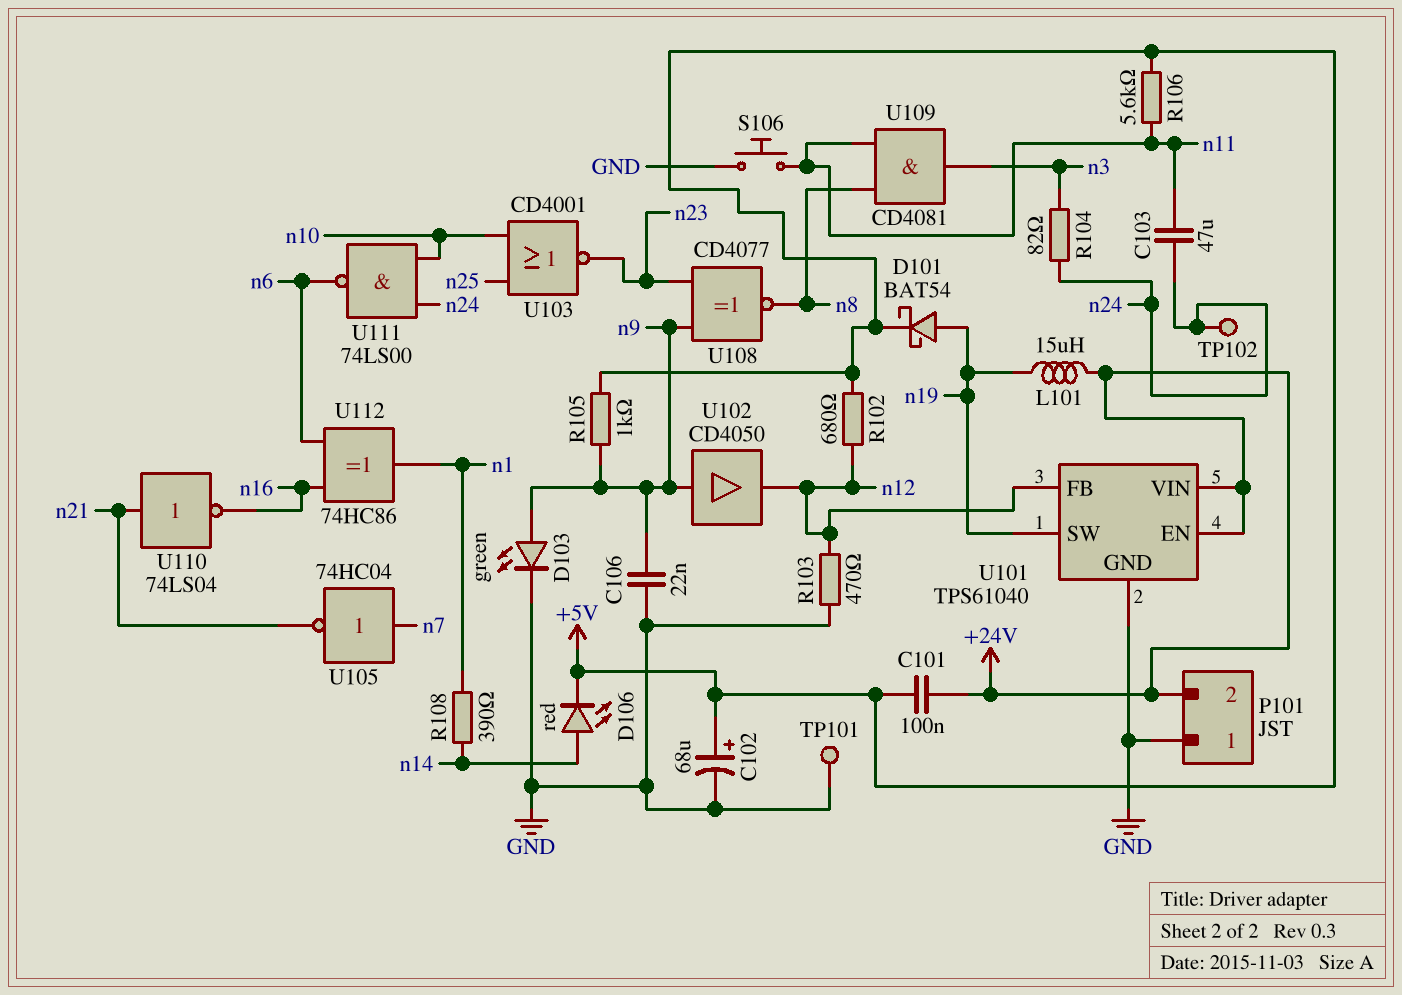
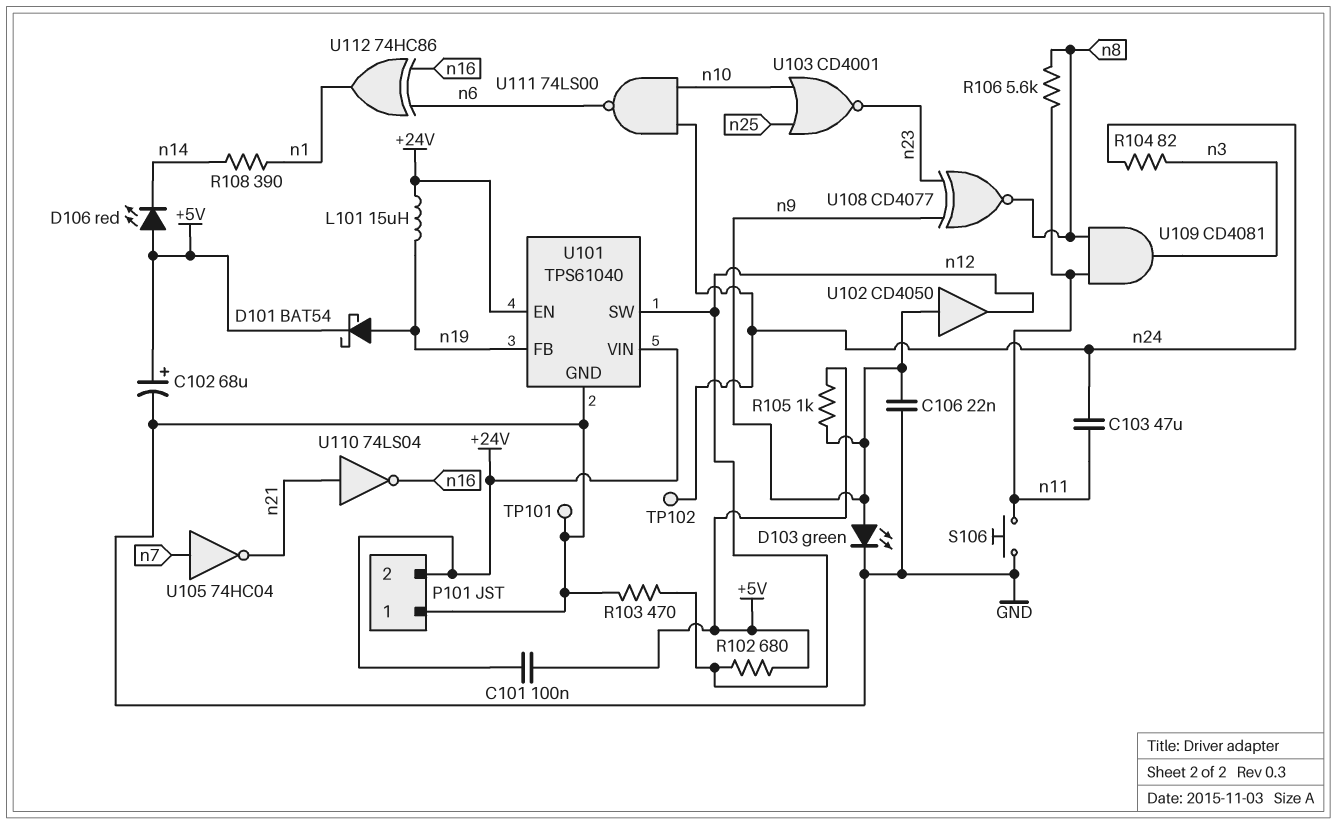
D106: LED red (A n14, K +5V) -> LED red (A +5V, K n14)
R106: 5.6k (+5V, n11) -> 5.6k (n8, n11)
U101 pin FB: n12 -> n19
U101 pin SW: n19 -> n12

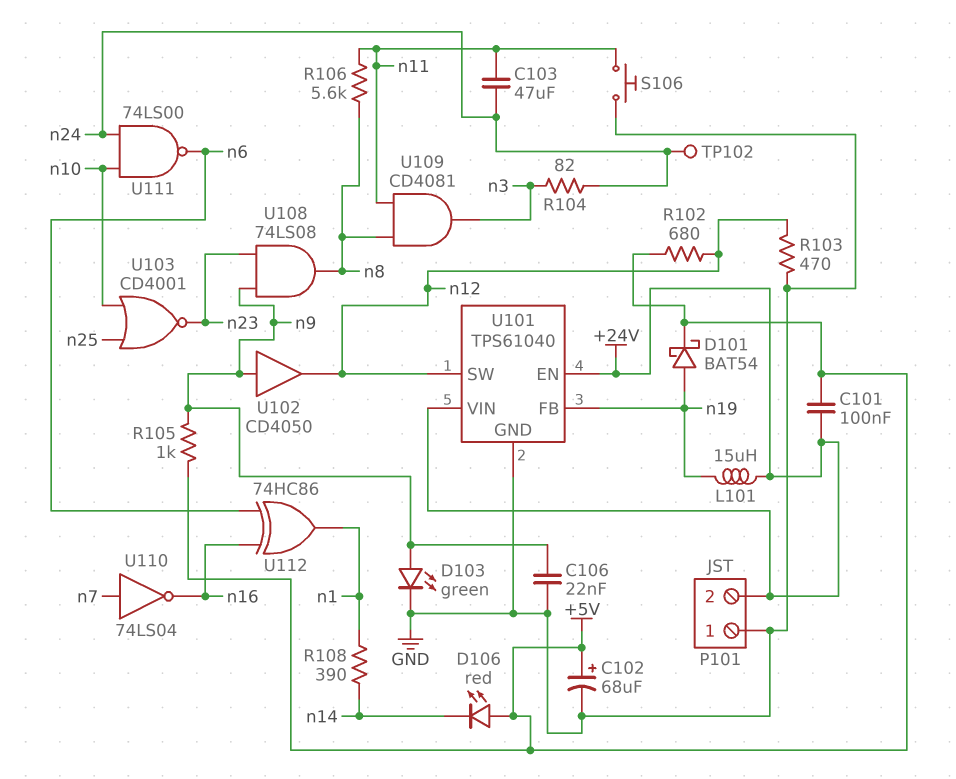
TP101: test point (GND) -> none
U105: NOT 74HC04 (in n7, out n21) -> none
U108: XNOR CD4077 (in n9, in n23, out n8) -> AND 74LS08 (in n9, in n23, out n8)
U110: NOT 74LS04 (in n21, out n16) -> NOT 74LS04 (in n7, out n16)

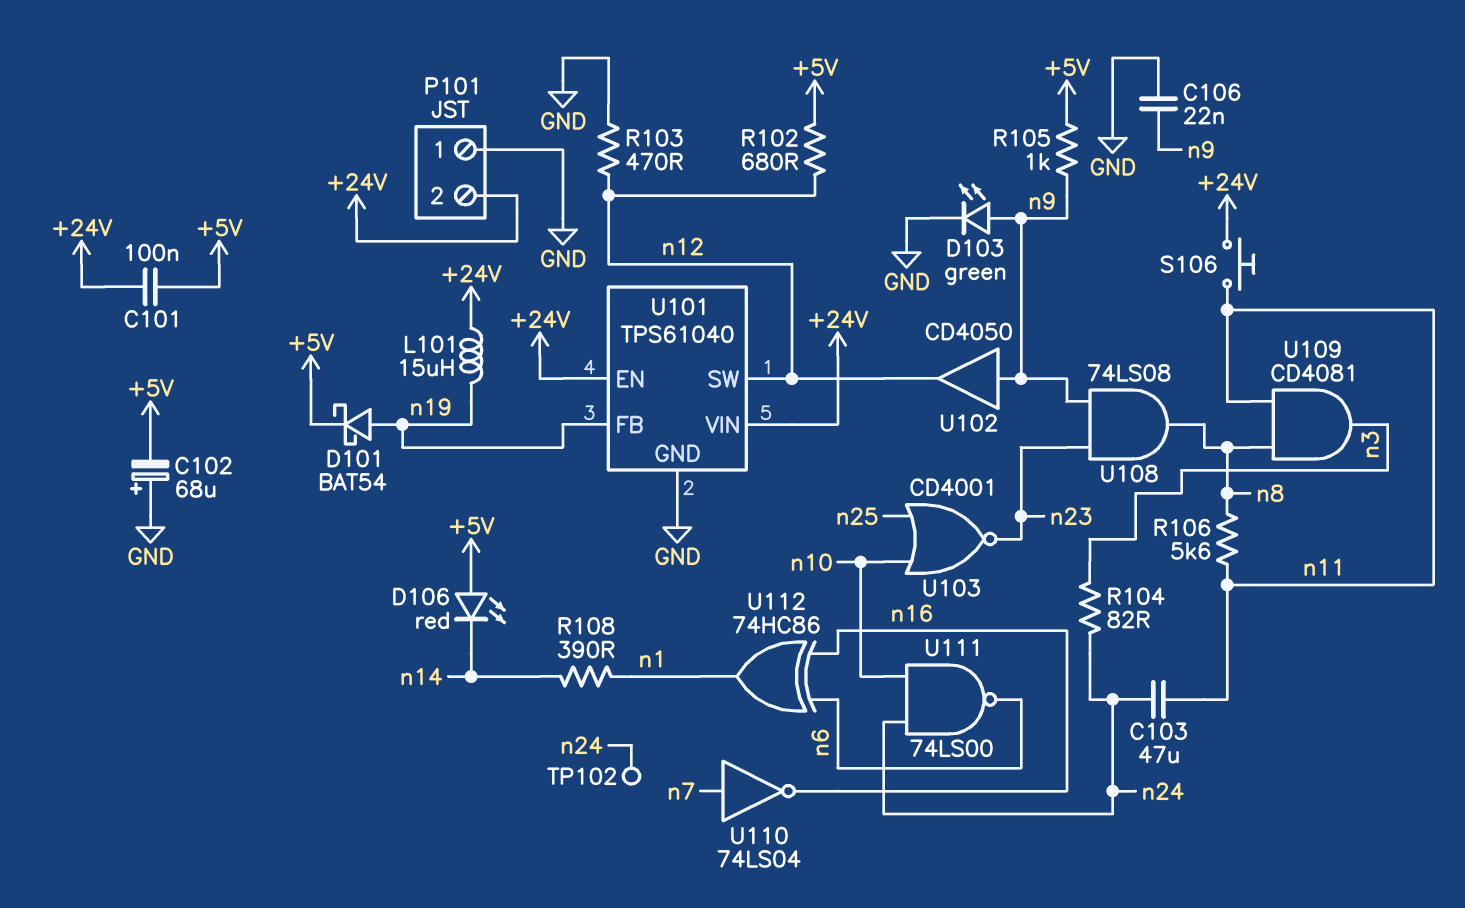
C102: 68uF (plus +5V, minus GND) -> 68uF (plus GND, minus +5V)
S106: button (GND, n11) -> button (+24V, n11)

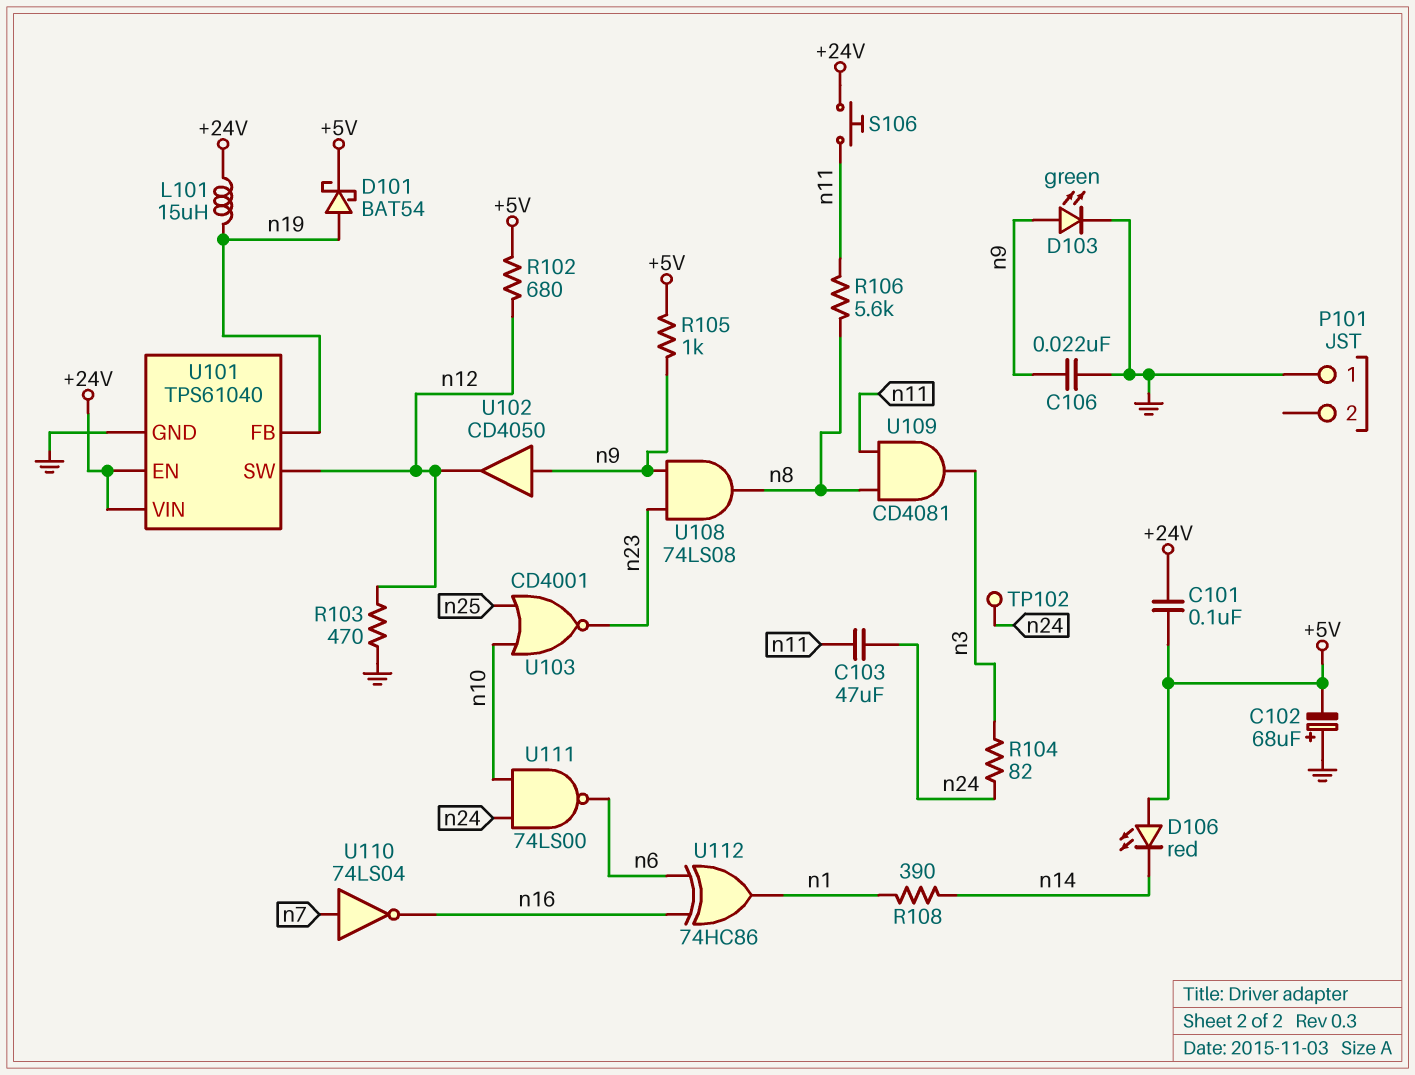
P101 pin 2: +24V -> none

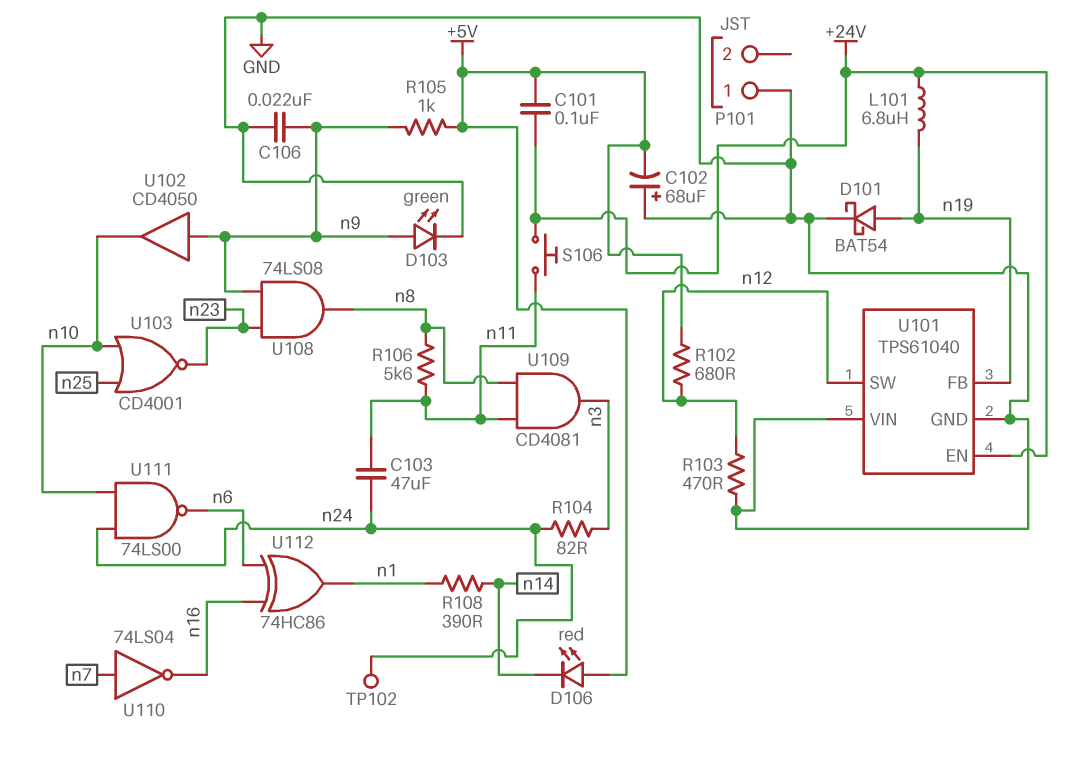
D101: schottky BAT54 (A n19, K +5V) -> schottky BAT54 (A n19, K GND)
L101: 15uH (+24V, n19) -> 6.8uH (+24V, n19)
U101 pin VIN: +24V -> GND
U102: buffer CD4050 (in n9, out n12) -> buffer CD4050 (in n9, out n10)

